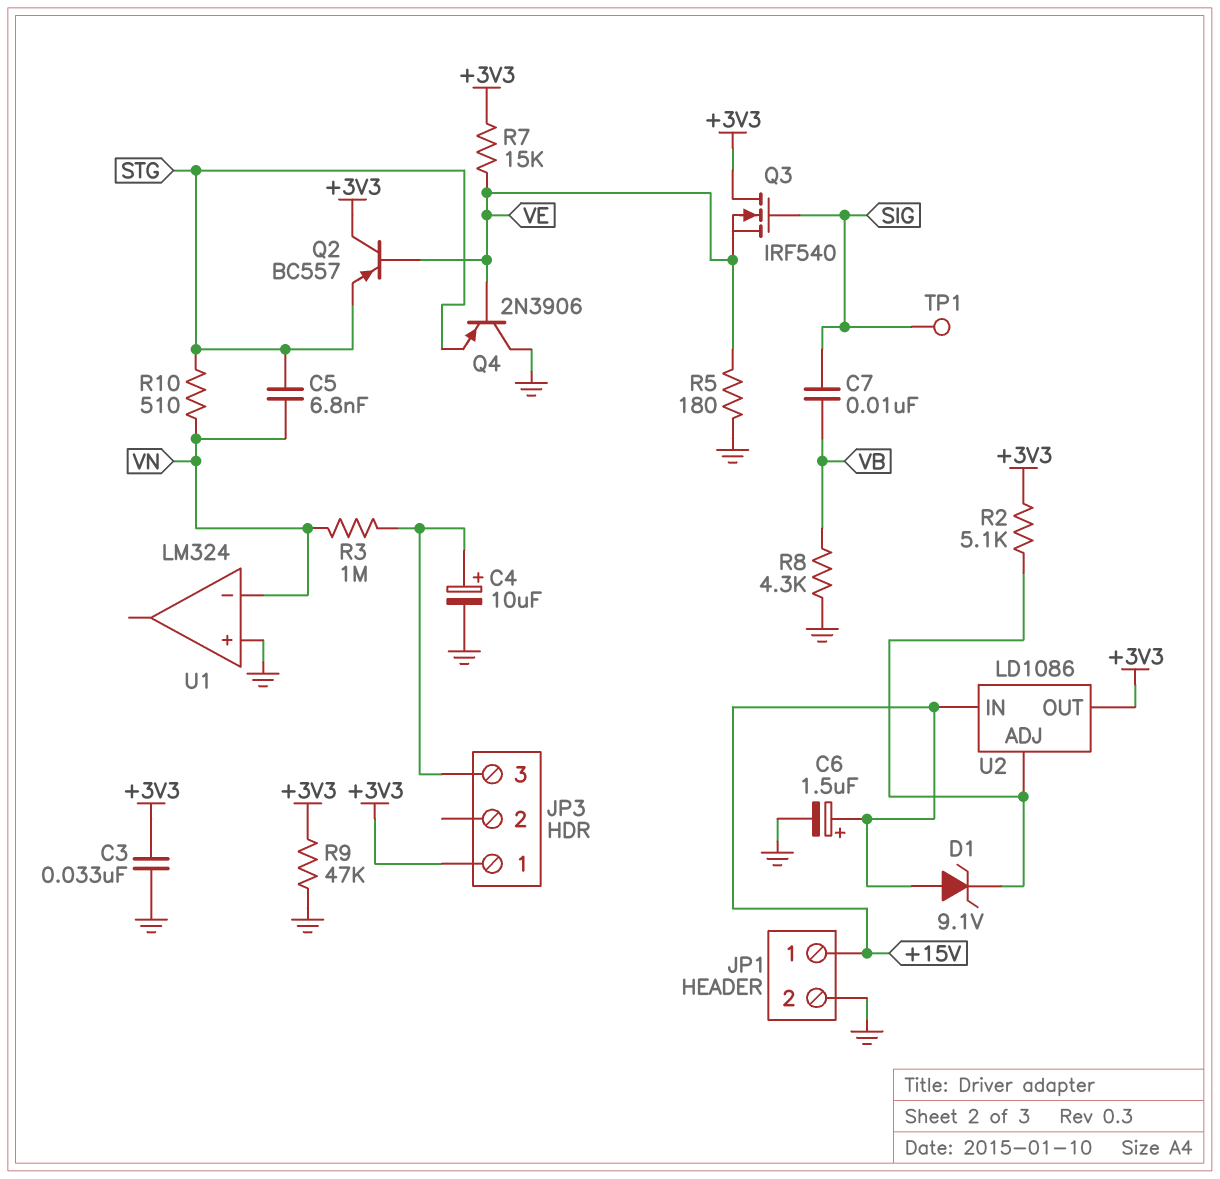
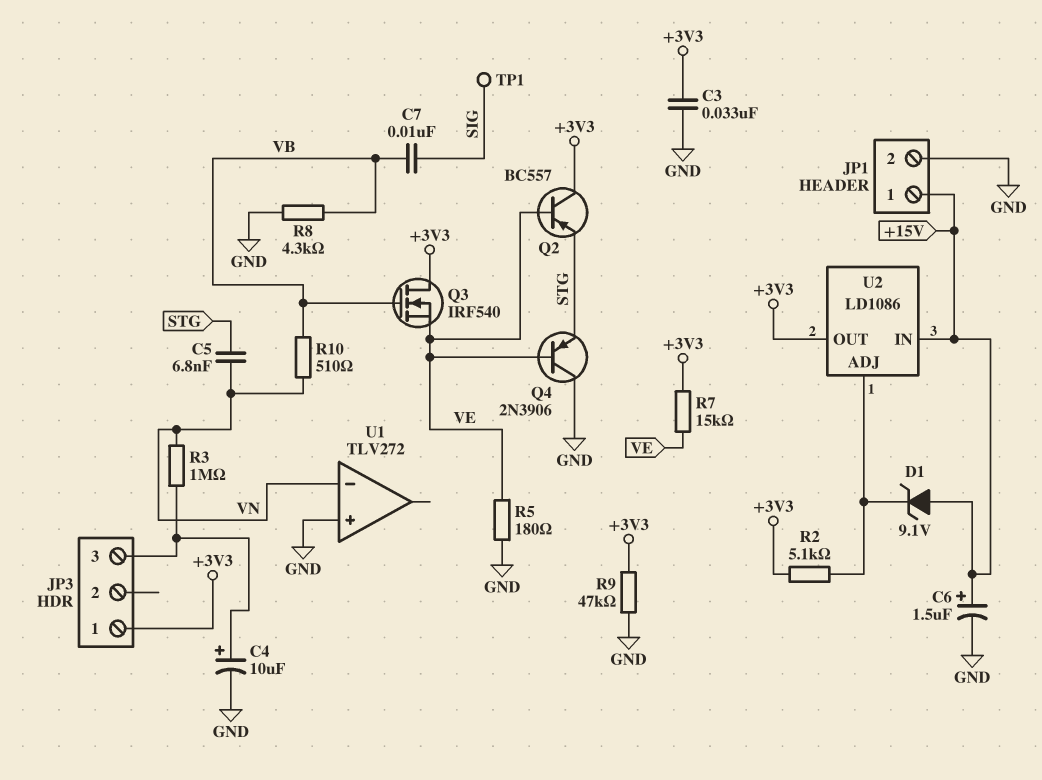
Q3: NMOS IRF540 (G SIG, D +3V3, S VE) -> NMOS IRF540 (G VB, D +3V3, S VE)
R10: 510 (STG, VN) -> 510 (VB, VN)
U1: LM324 -> TLV272

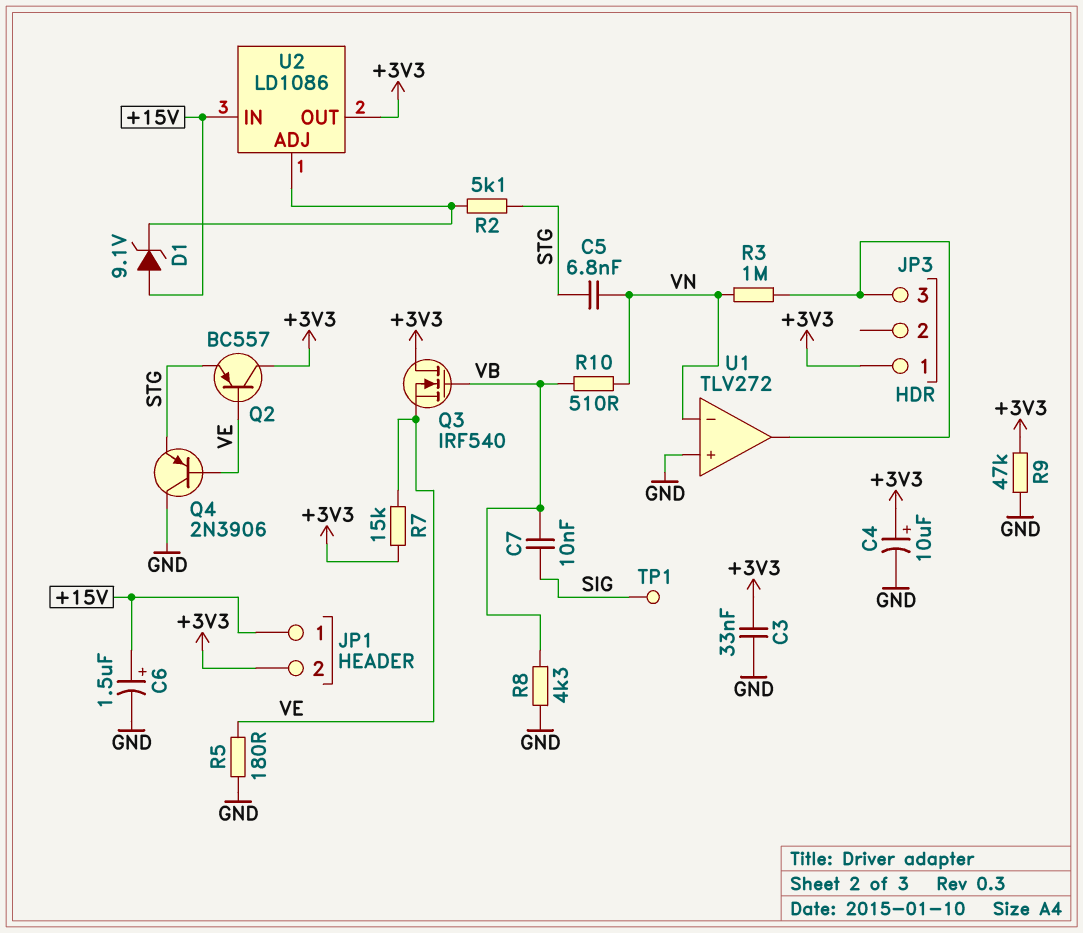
C4: 10uF (plus JP3/3, minus GND) -> 10uF (plus +3V3, minus GND)
JP1 pin 2: GND -> +3V3
R2: 5.1k (+3V3, U2/ADJ) -> 5.1k (STG, U2/ADJ)
U1 pin out: none -> JP3/3

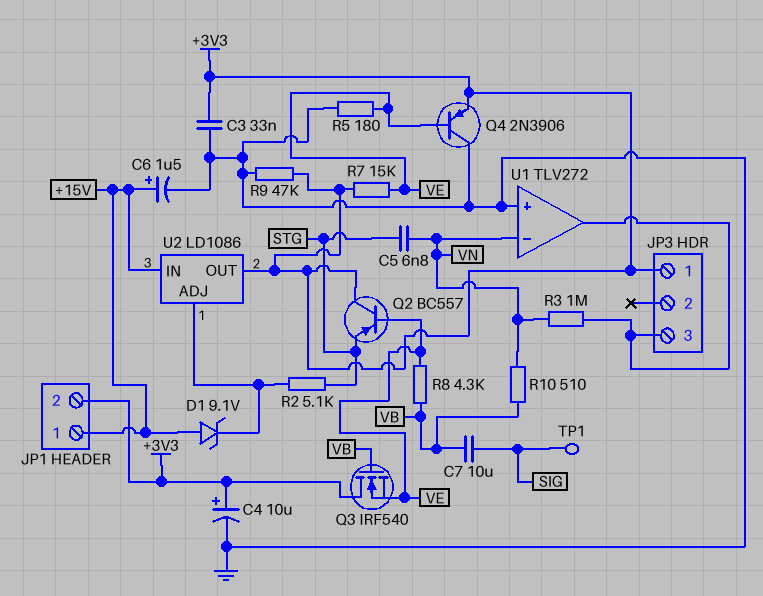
C7: 10nF (SIG, VB) -> 10uF (SIG, VB)
Q4: PNP 2N3906 (B VE, C GND, E STG) -> PNP 2N3906 (B VE, C GND, E +3V3)
R8: 4.3k (GND, VB) -> 4.3k (VB, VE)

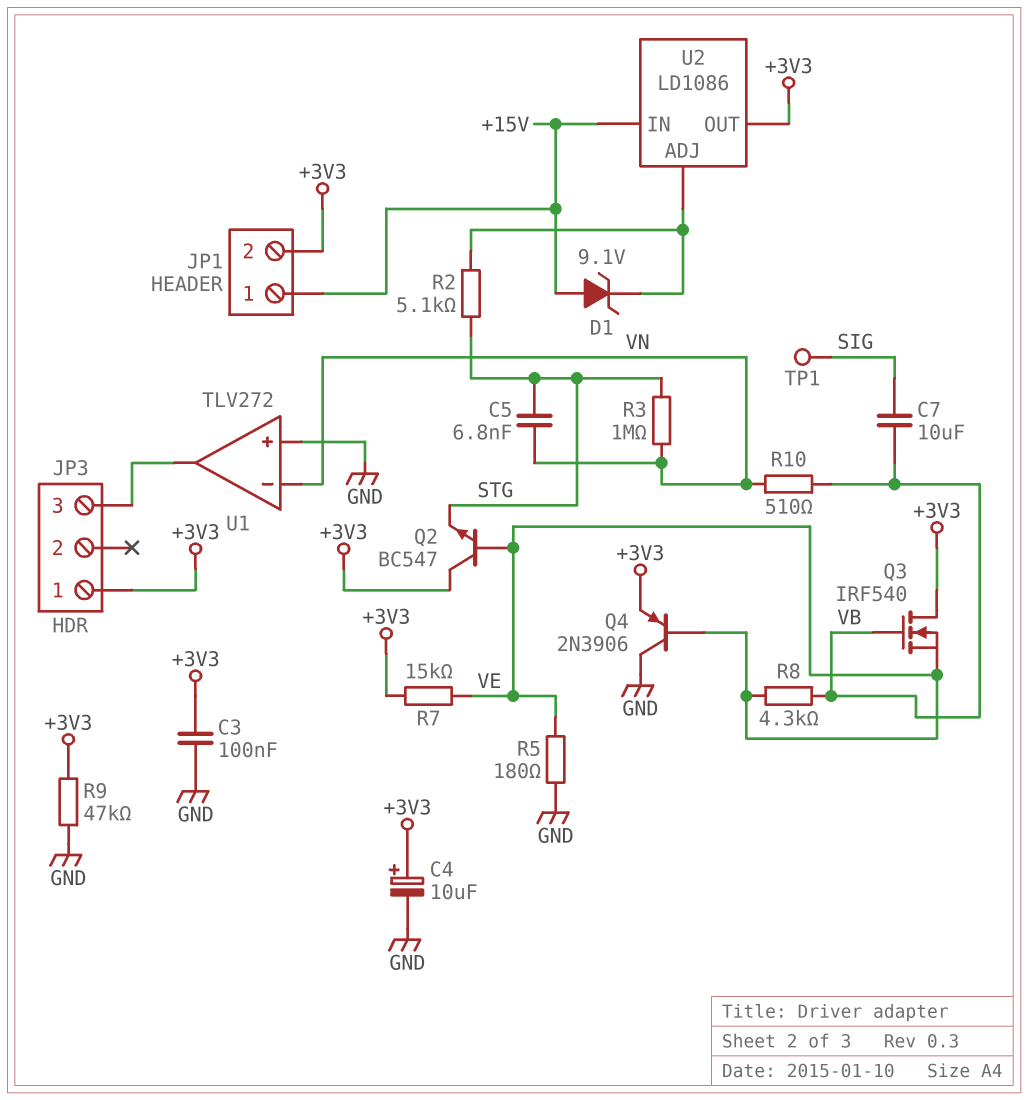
C3: 33nF (+3V3, GND) -> 100nF (+3V3, GND)
C6: 1.5uF (plus +15V, minus GND) -> none
Q2: PNP BC557 (B VE, C +3V3, E STG) -> NPN BC547 (B VE, C +3V3, E STG)
R3: 1M (JP3/3, VN) -> 1M (STG, VN)

